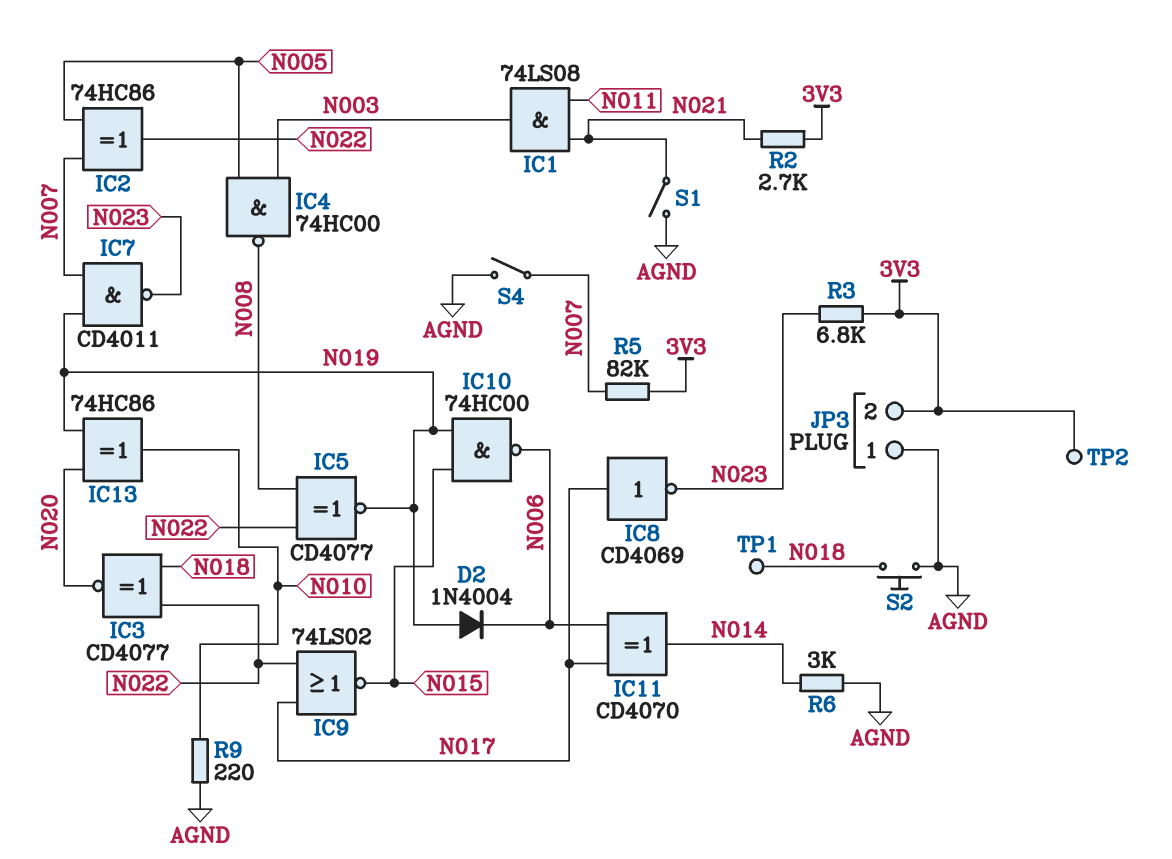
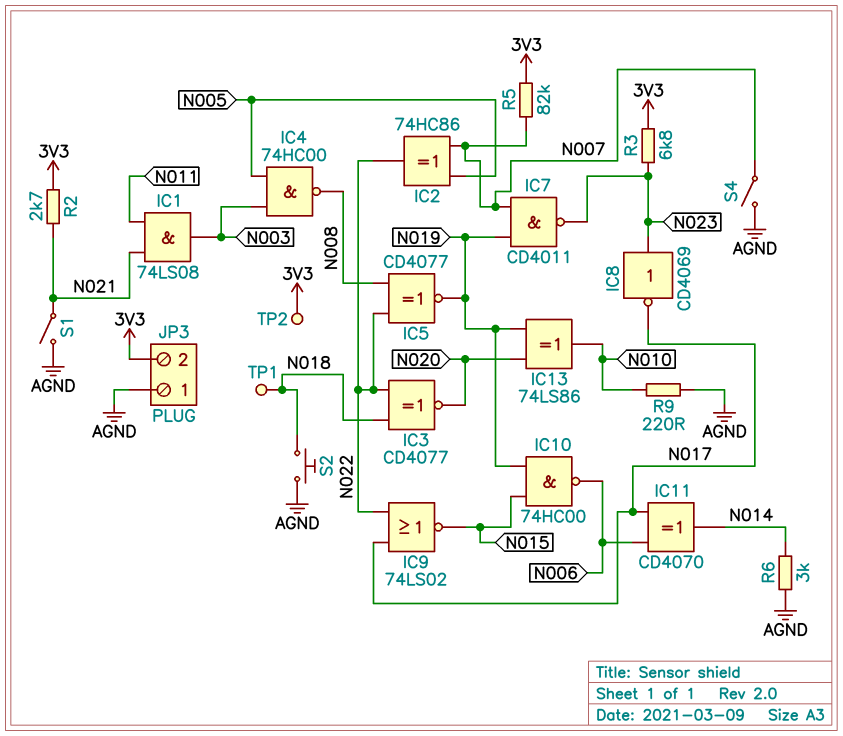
D2: diode 1N4004 (A N019, K N006) -> none
IC8: NOT CD4069 (in N017, out N023) -> NOT CD4069 (in N023, out N017)
IC13: XOR 74HC86 (in N019, in N020, out N010) -> XOR 74LS86 (in N019, in N020, out N010)

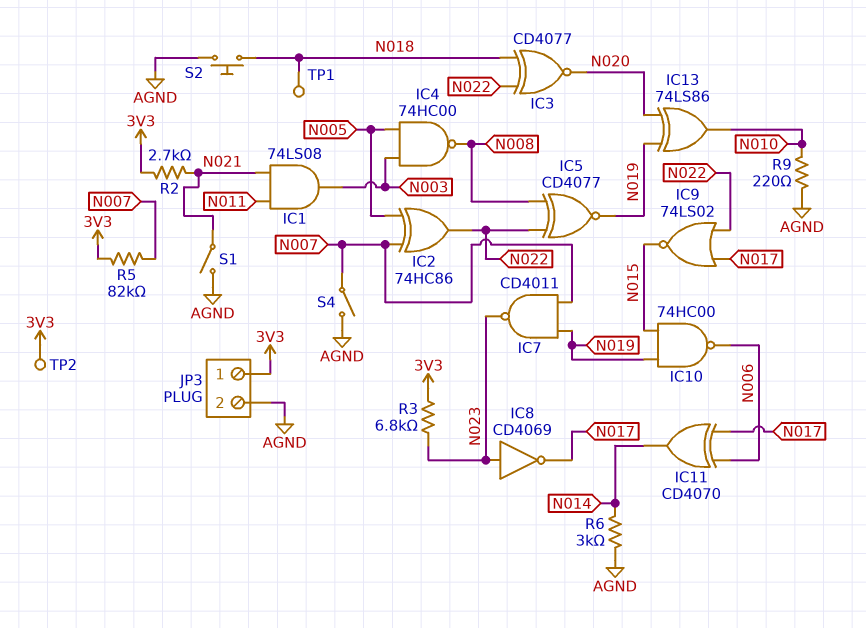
JP3 pin 1: AGND -> 3V3
JP3 pin 2: 3V3 -> AGND

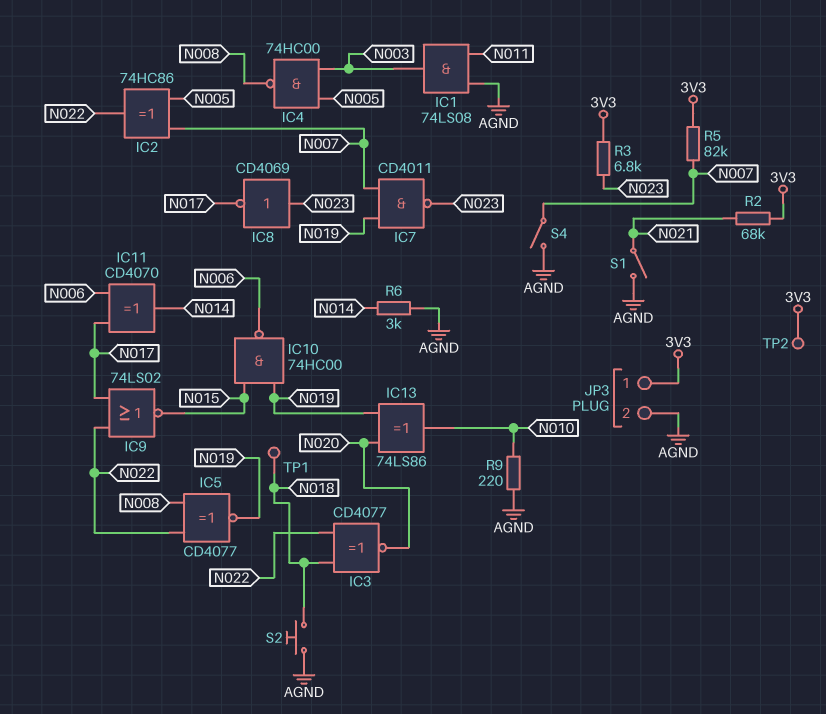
IC1: AND 74LS08 (in N011, in N021, out N003) -> AND 74LS08 (in AGND, in N011, out N003)
R2: 2.7k (3V3, N021) -> 68k (3V3, N021)

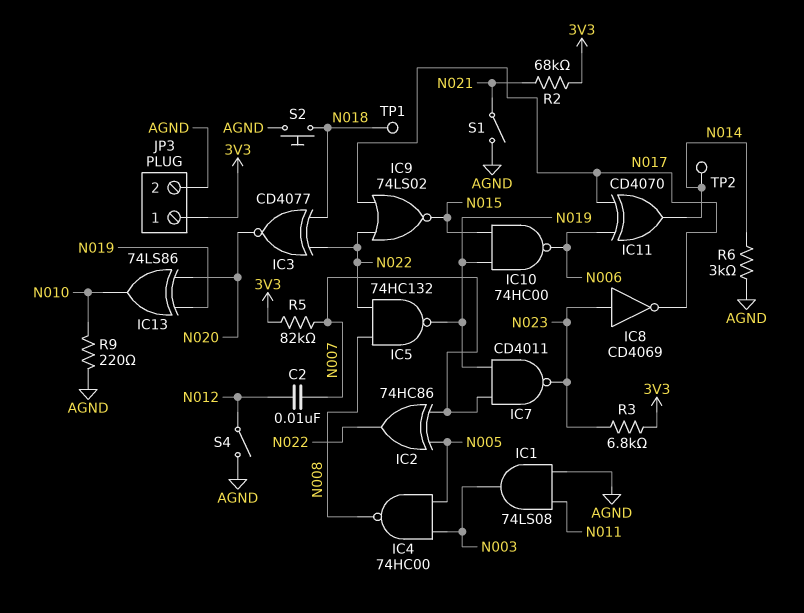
C2: none -> 10nF (N007, N012)
IC5: XNOR CD4077 (in N008, in N022, out N019) -> NAND 74HC132 (in N008, in N022, out N019)
S4: switch (AGND, N007) -> switch (AGND, N012)
TP2: test point (3V3) -> test point (N014)

